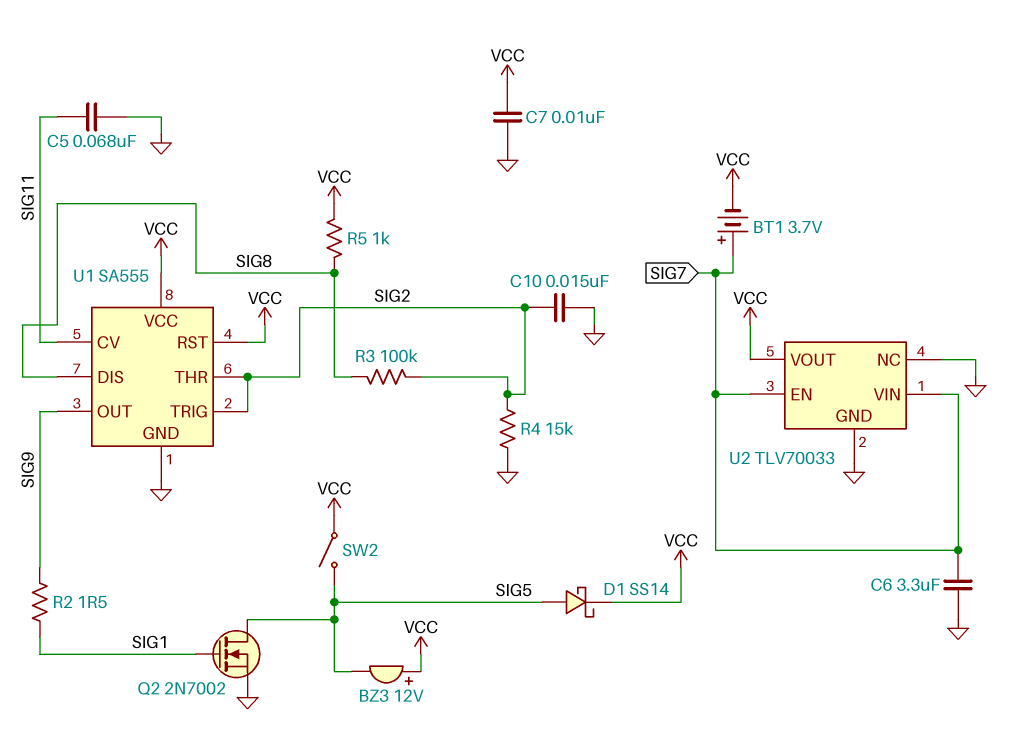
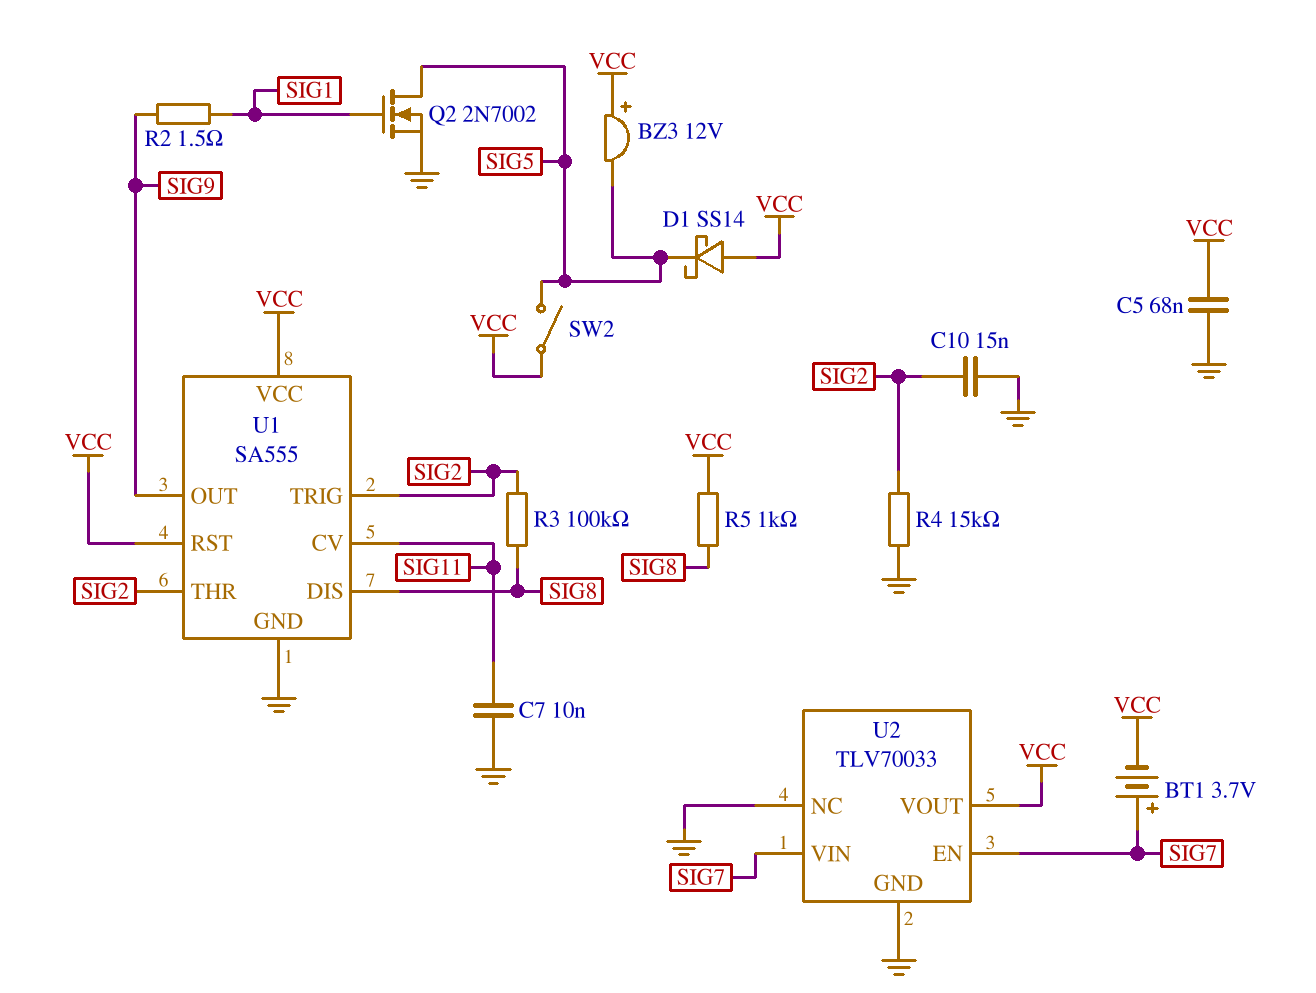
C5: 68nF (GND, SIG11) -> 68nF (GND, VCC)
C6: 3.3uF (GND, SIG7) -> none
C7: 10nF (GND, VCC) -> 10nF (GND, SIG11)
D1: schottky SS14 (A SIG5, K VCC) -> schottky SS14 (A VCC, K SIG5)

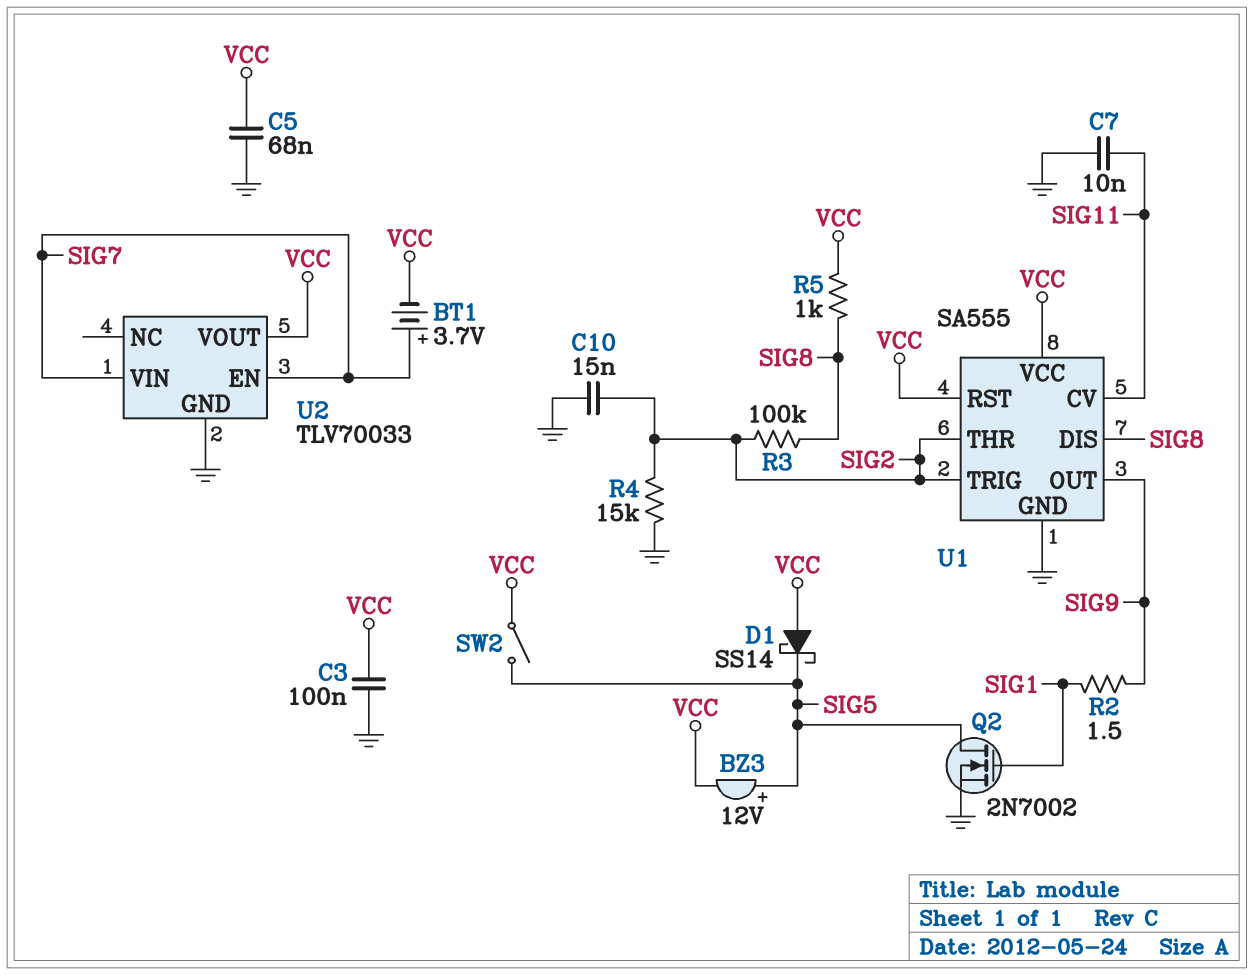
BZ3: buzzer 12V (plus VCC, minus SIG5) -> buzzer 12V (plus SIG5, minus VCC)
C3: none -> 100nF (GND, VCC)
U2 pin NC: GND -> none

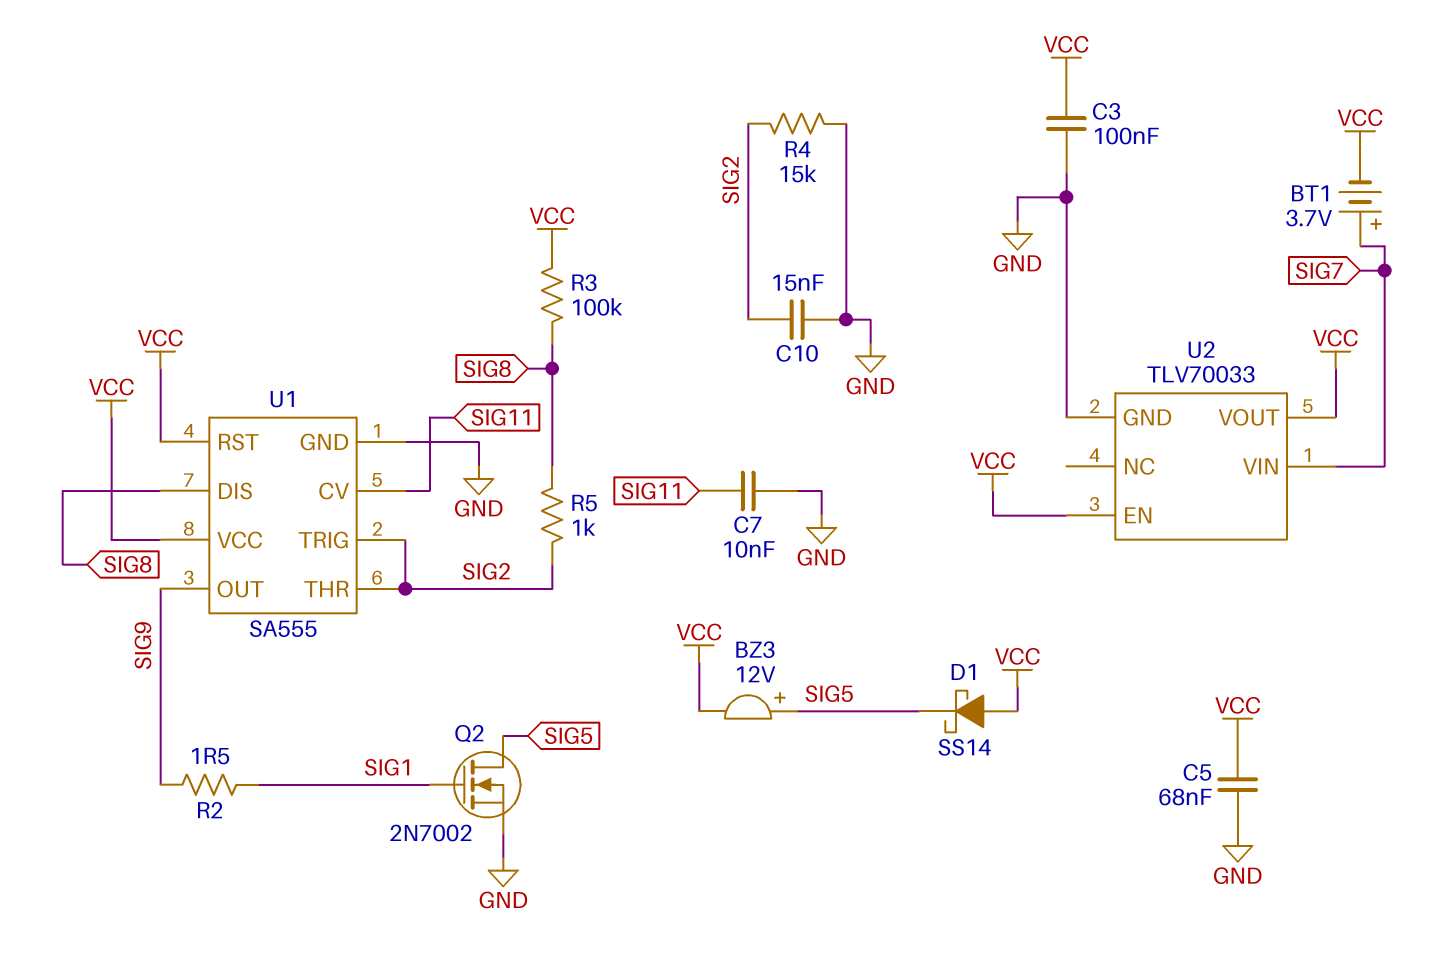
R3: 100k (SIG2, SIG8) -> 100k (SIG8, VCC)
R5: 1k (SIG8, VCC) -> 1k (SIG2, SIG8)
SW2: switch (SIG5, VCC) -> none
U2 pin EN: SIG7 -> VCC

